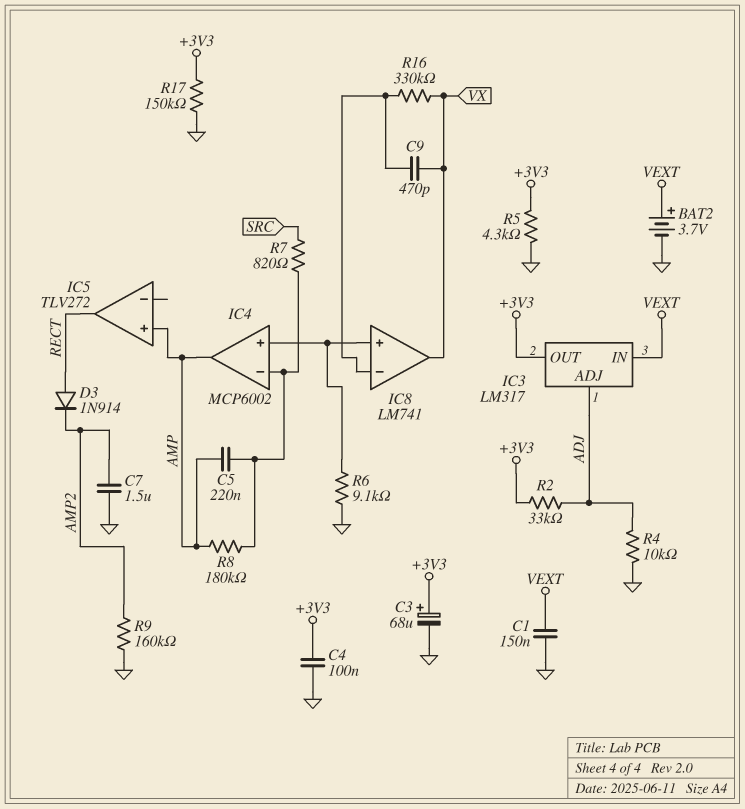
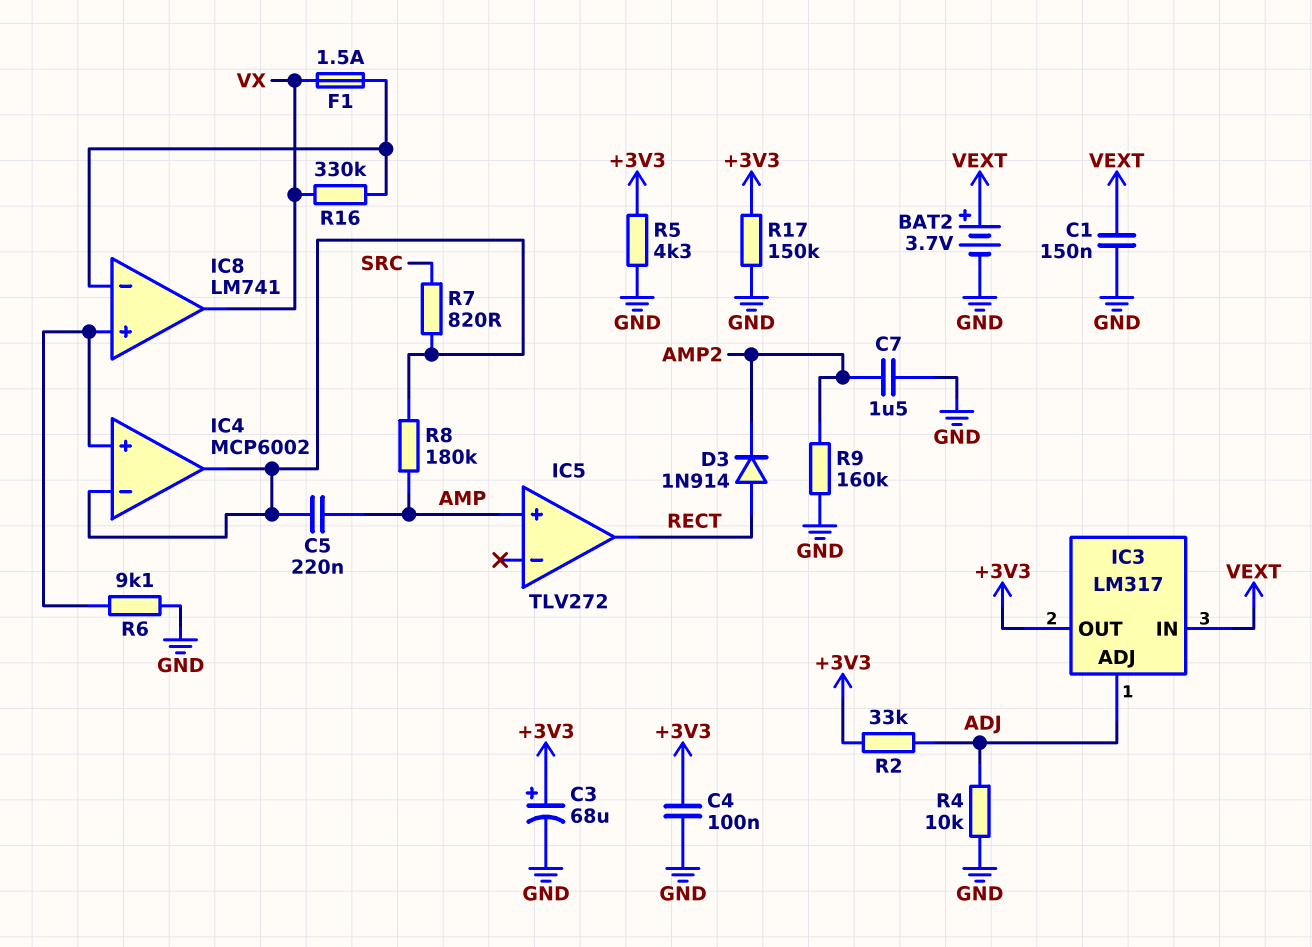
C9: 470pF (IC8/in-, VX) -> none
F1: none -> 1.5A (IC8/in-, VX)
IC4 pin out: AMP -> IC4/in-

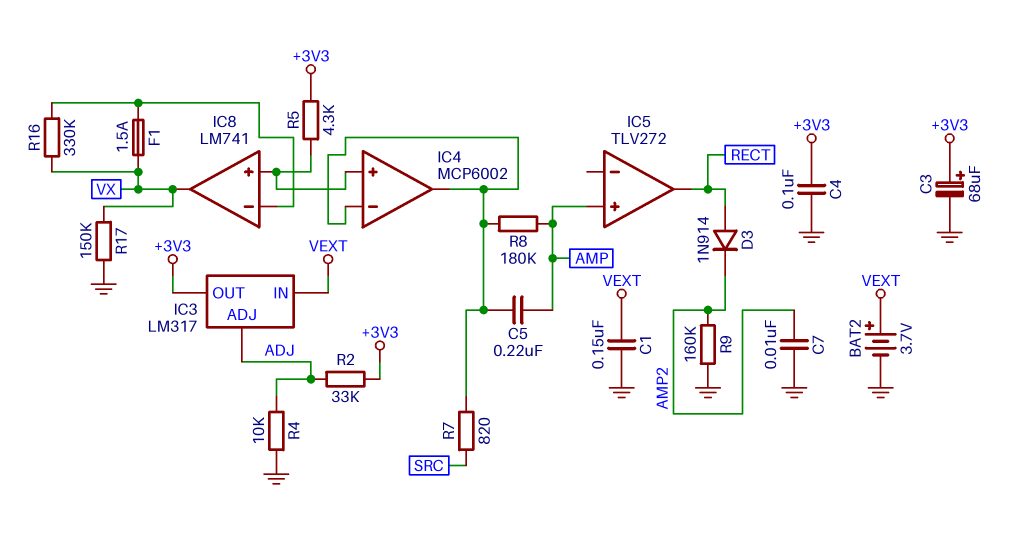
C7: 1.5uF (AMP2, GND) -> 10nF (AMP2, GND)
R5: 4.3k (+3V3, GND) -> 4.3k (+3V3, IC4/in+)
R6: 9.1k (GND, IC4/in+) -> none
R17: 150k (+3V3, GND) -> 150k (GND, VX)

